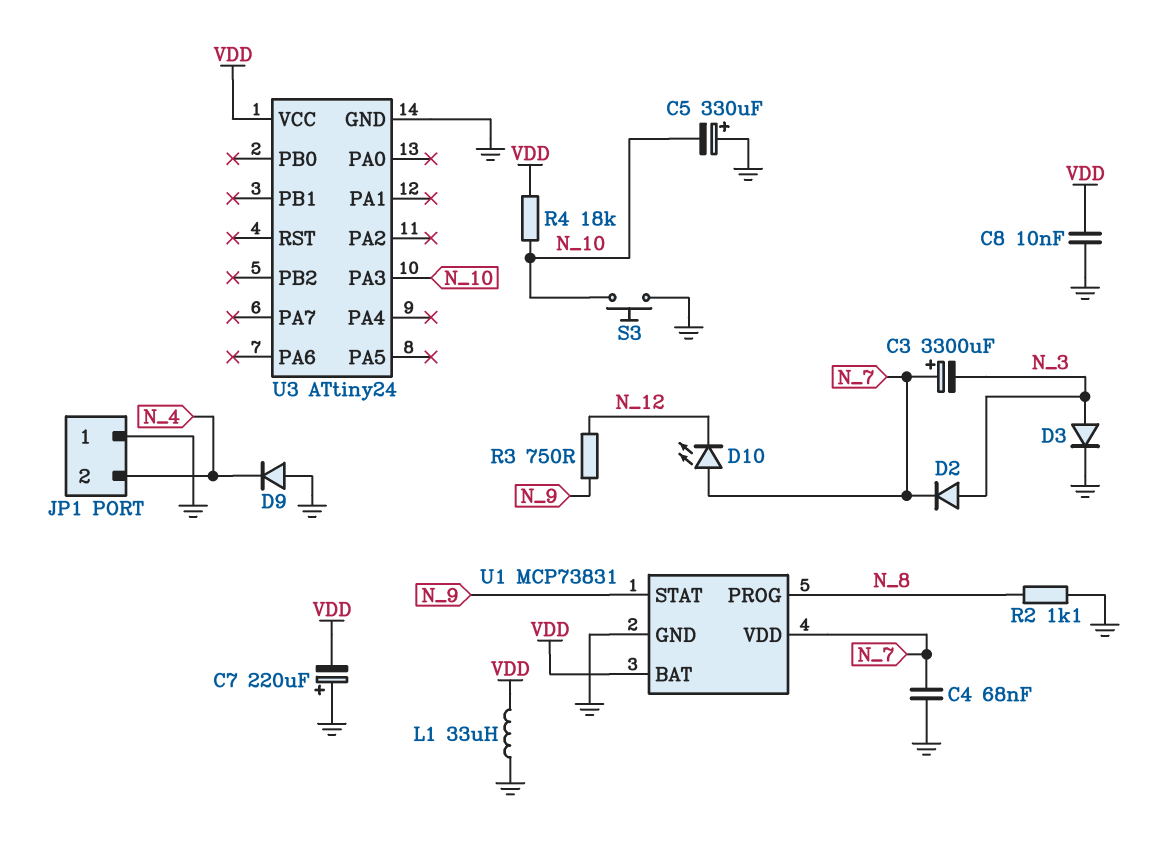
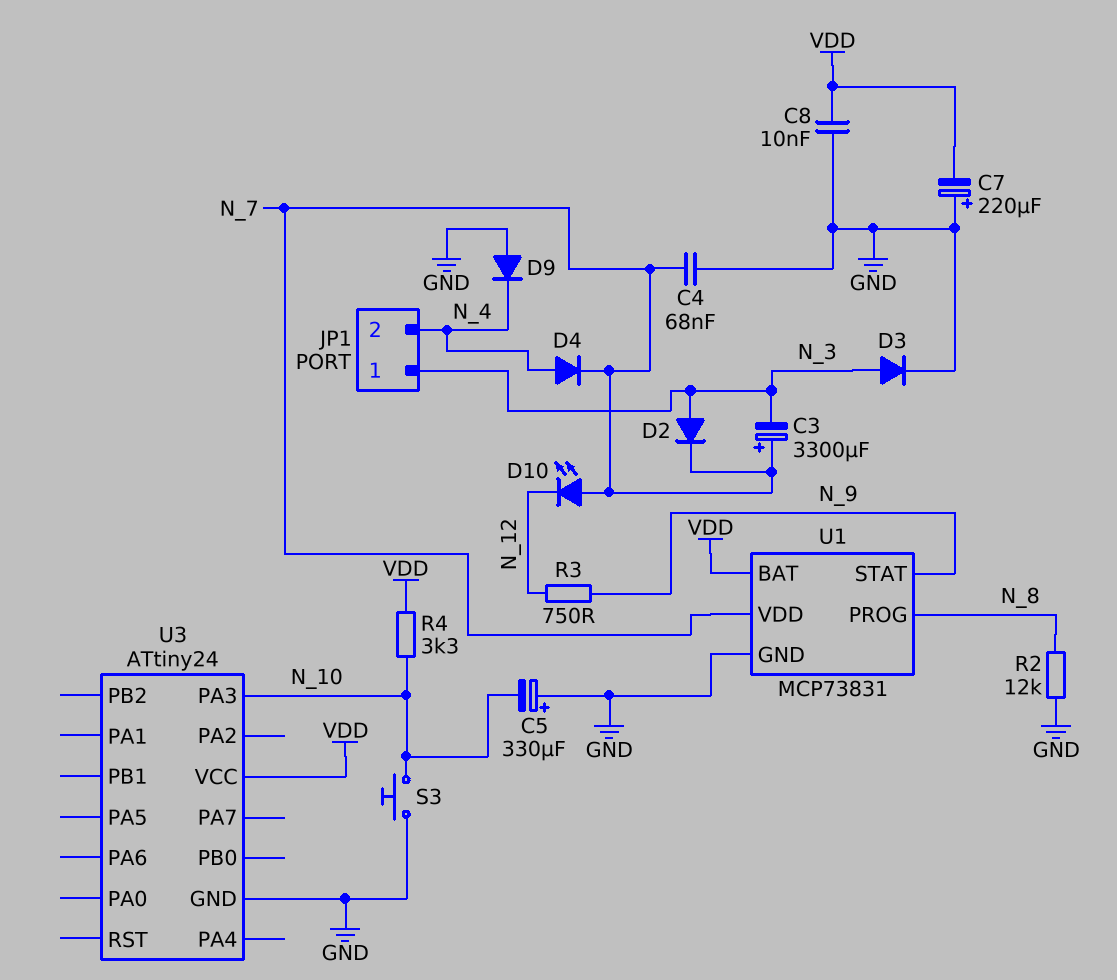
D4: none -> diode (A N_4, K N_7)
JP1 pin 1: GND -> N_3
L1: 33uH (GND, VDD) -> none
R2: 1.1k (GND, N_8) -> 12k (GND, N_8)
R4: 18k (N_10, VDD) -> 3.3k (N_10, VDD)

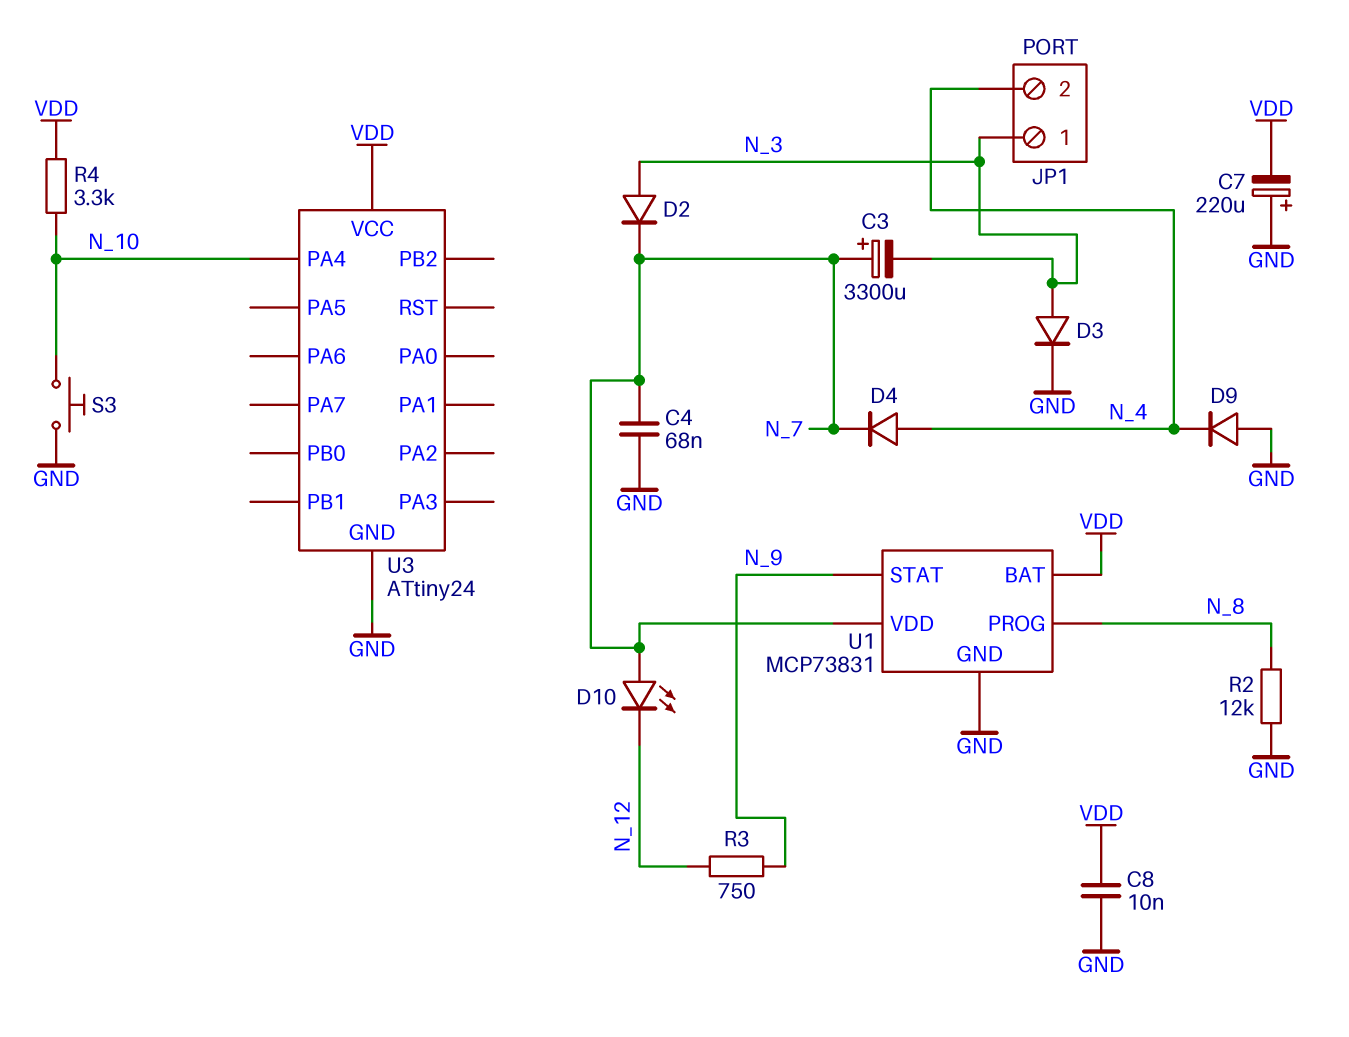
C5: 330uF (plus GND, minus N_10) -> none
U3 pin PA3: N_10 -> none
U3 pin PA4: none -> N_10

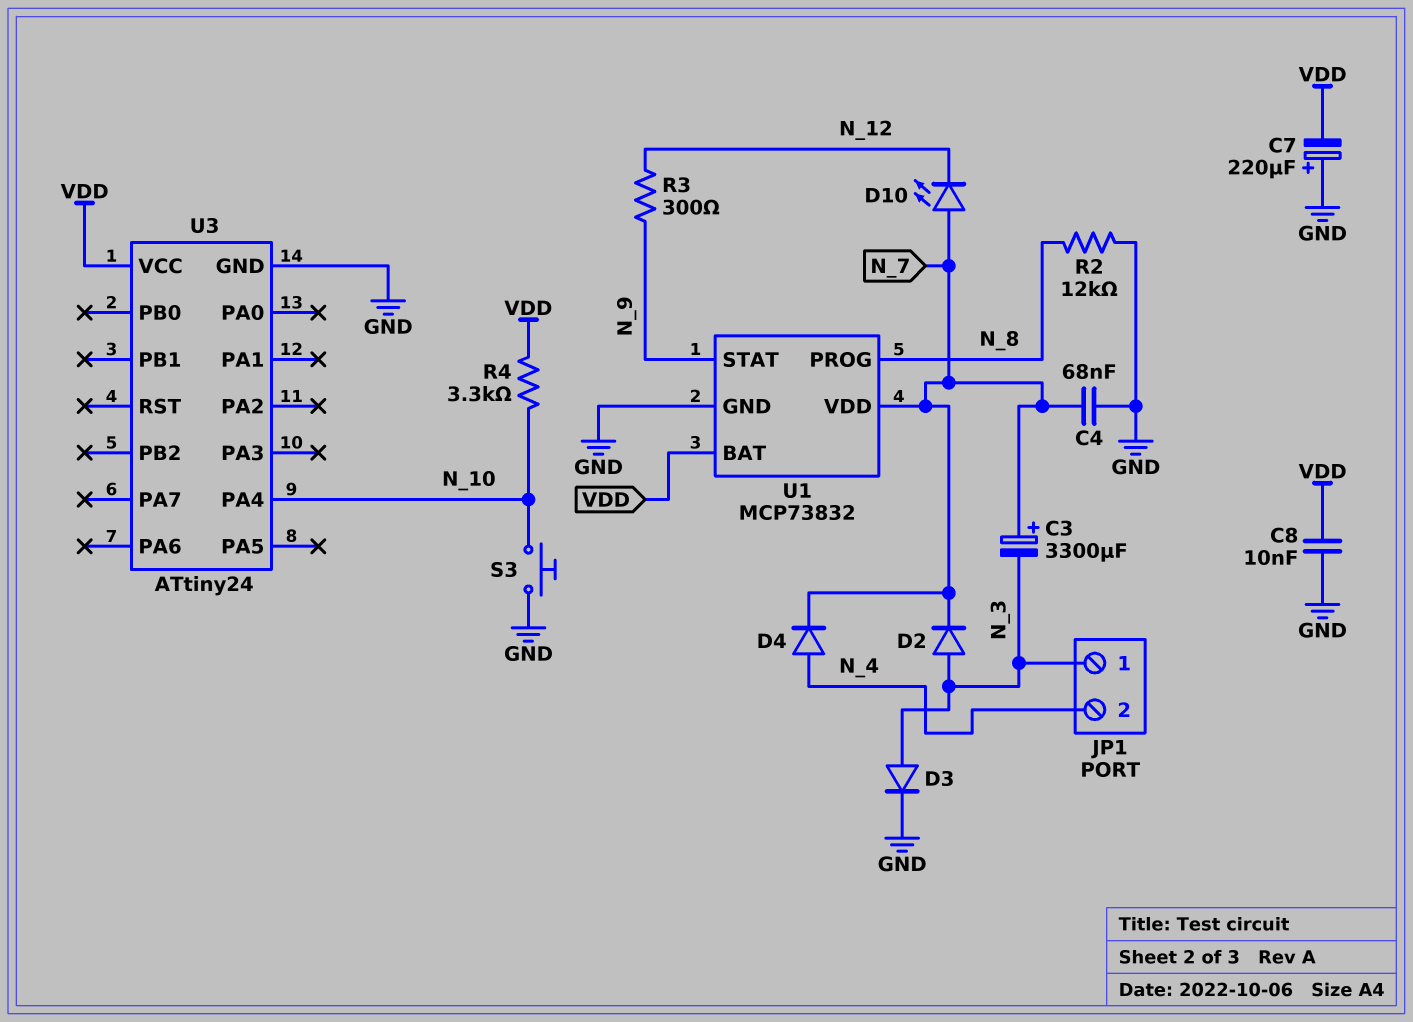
D9: diode (A GND, K N_4) -> none
R3: 750 (N_9, N_12) -> 300 (N_9, N_12)
U1: MCP73831 -> MCP73832

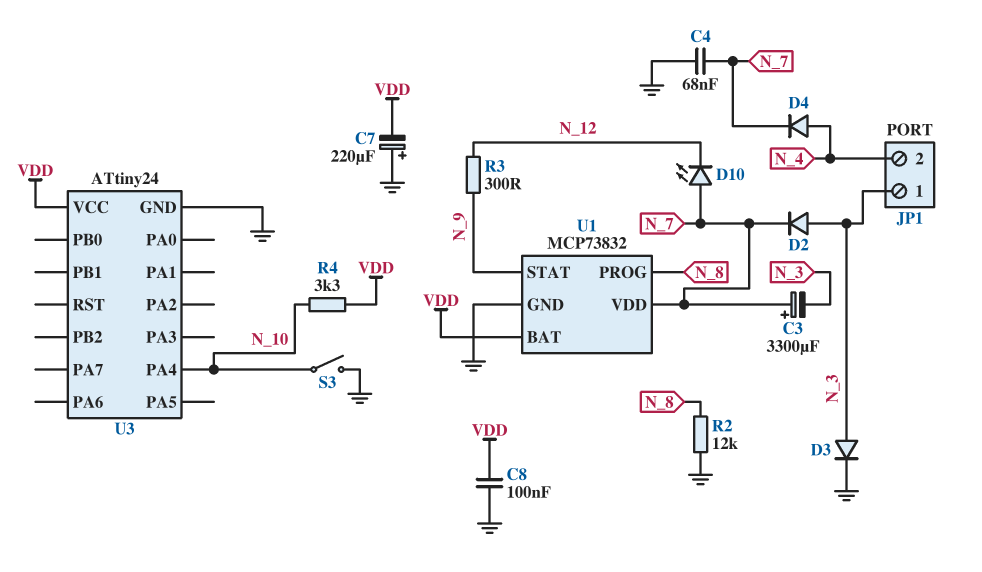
C8: 10nF (GND, VDD) -> 100nF (GND, VDD)
S3: button (GND, N_10) -> switch (GND, N_10)

